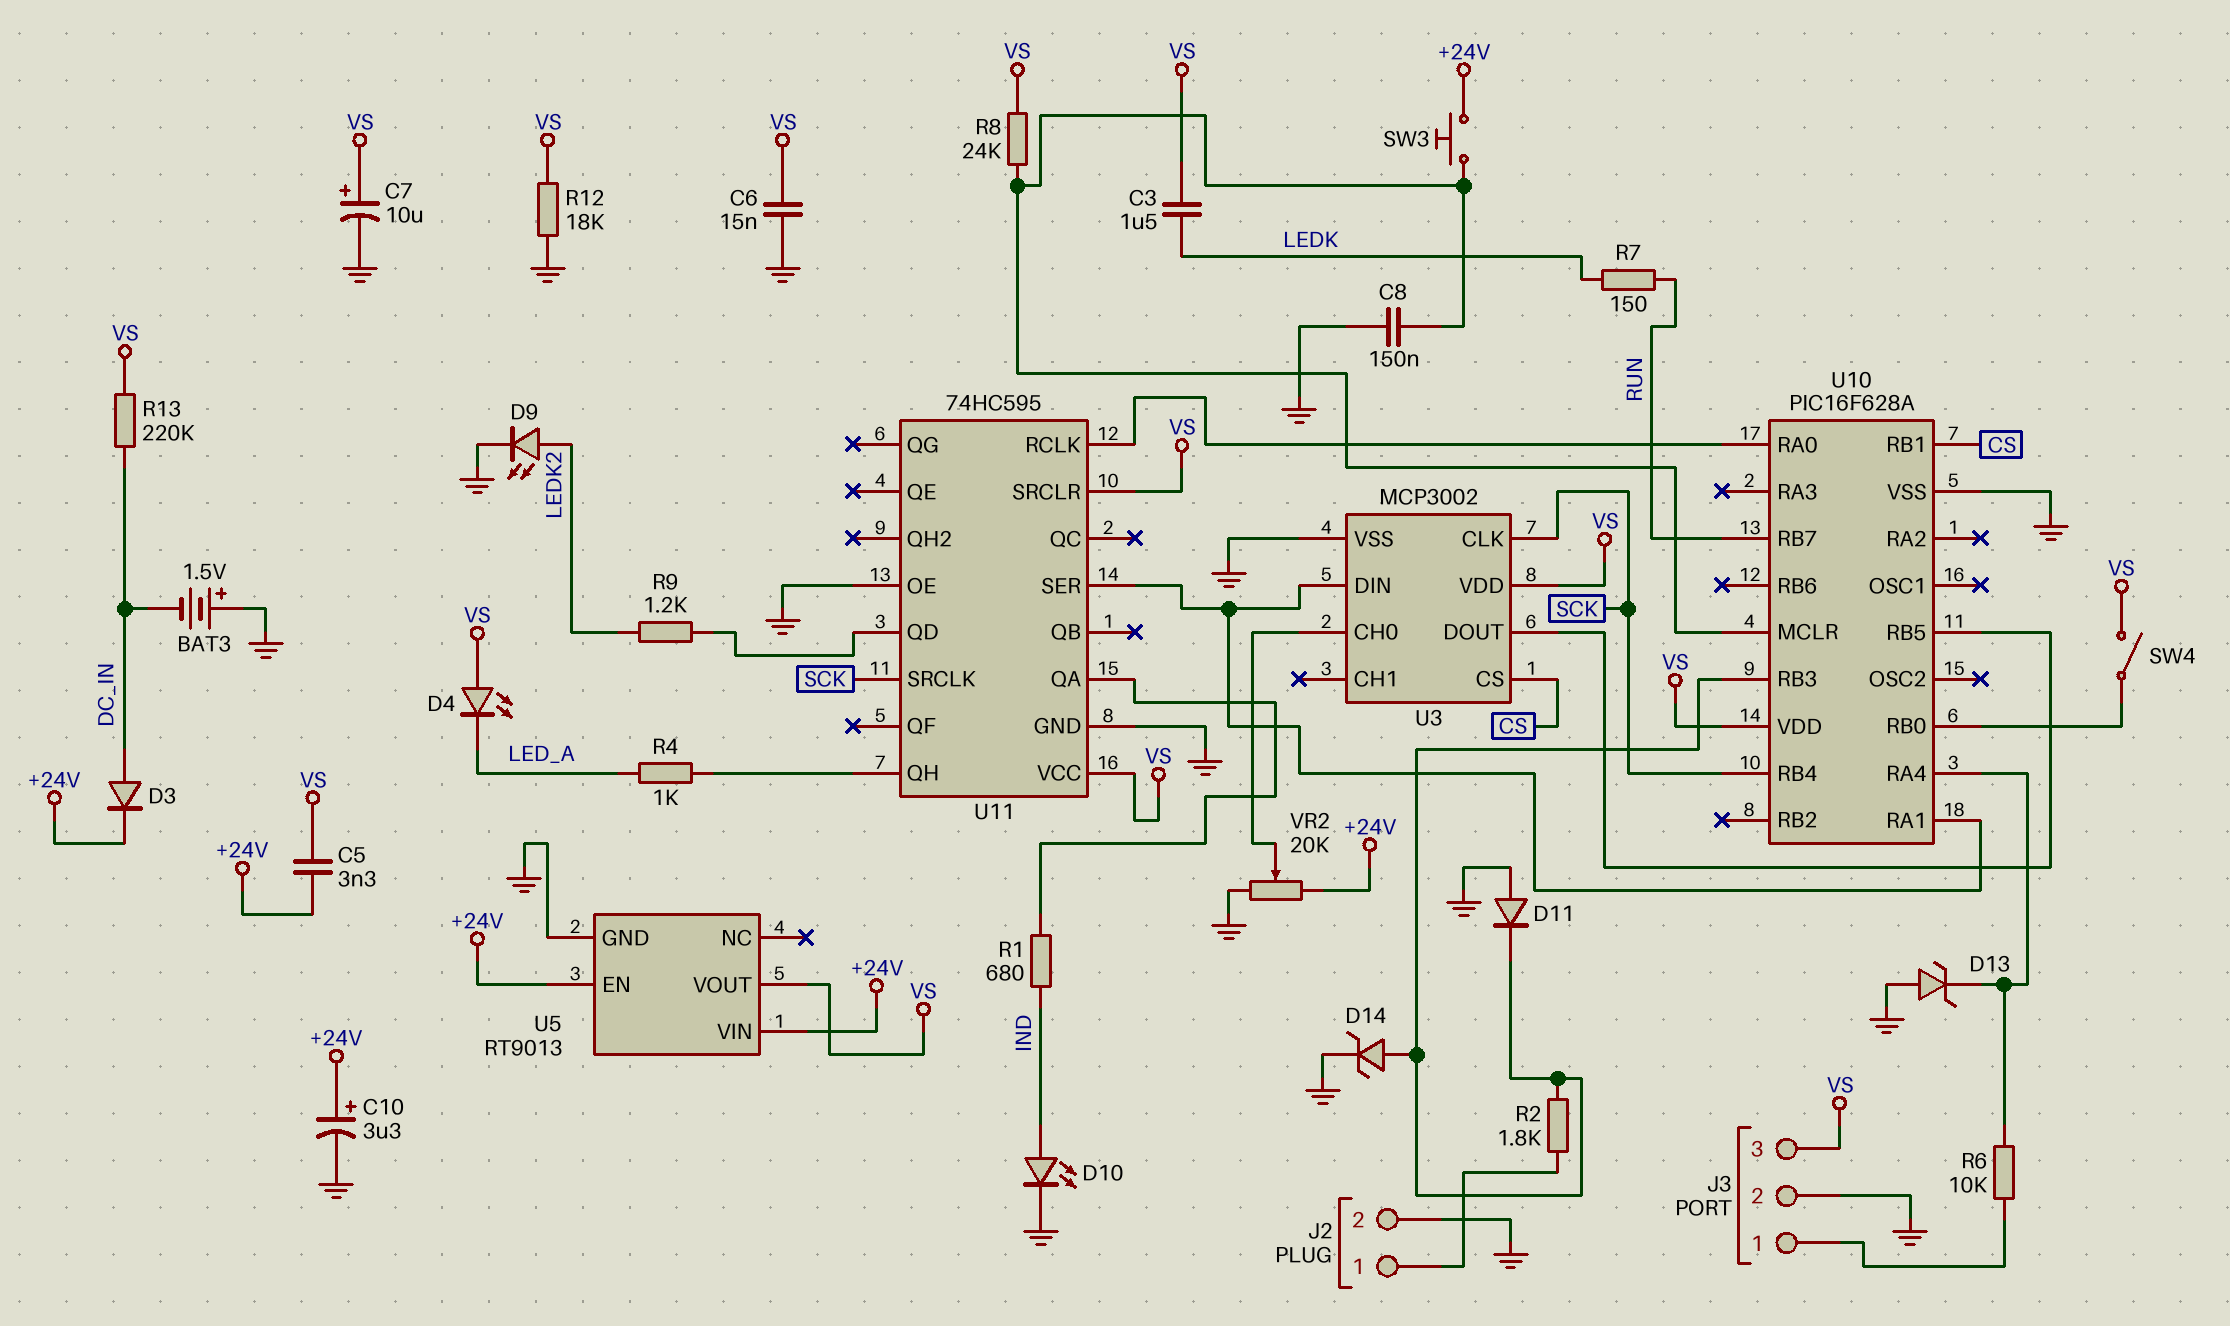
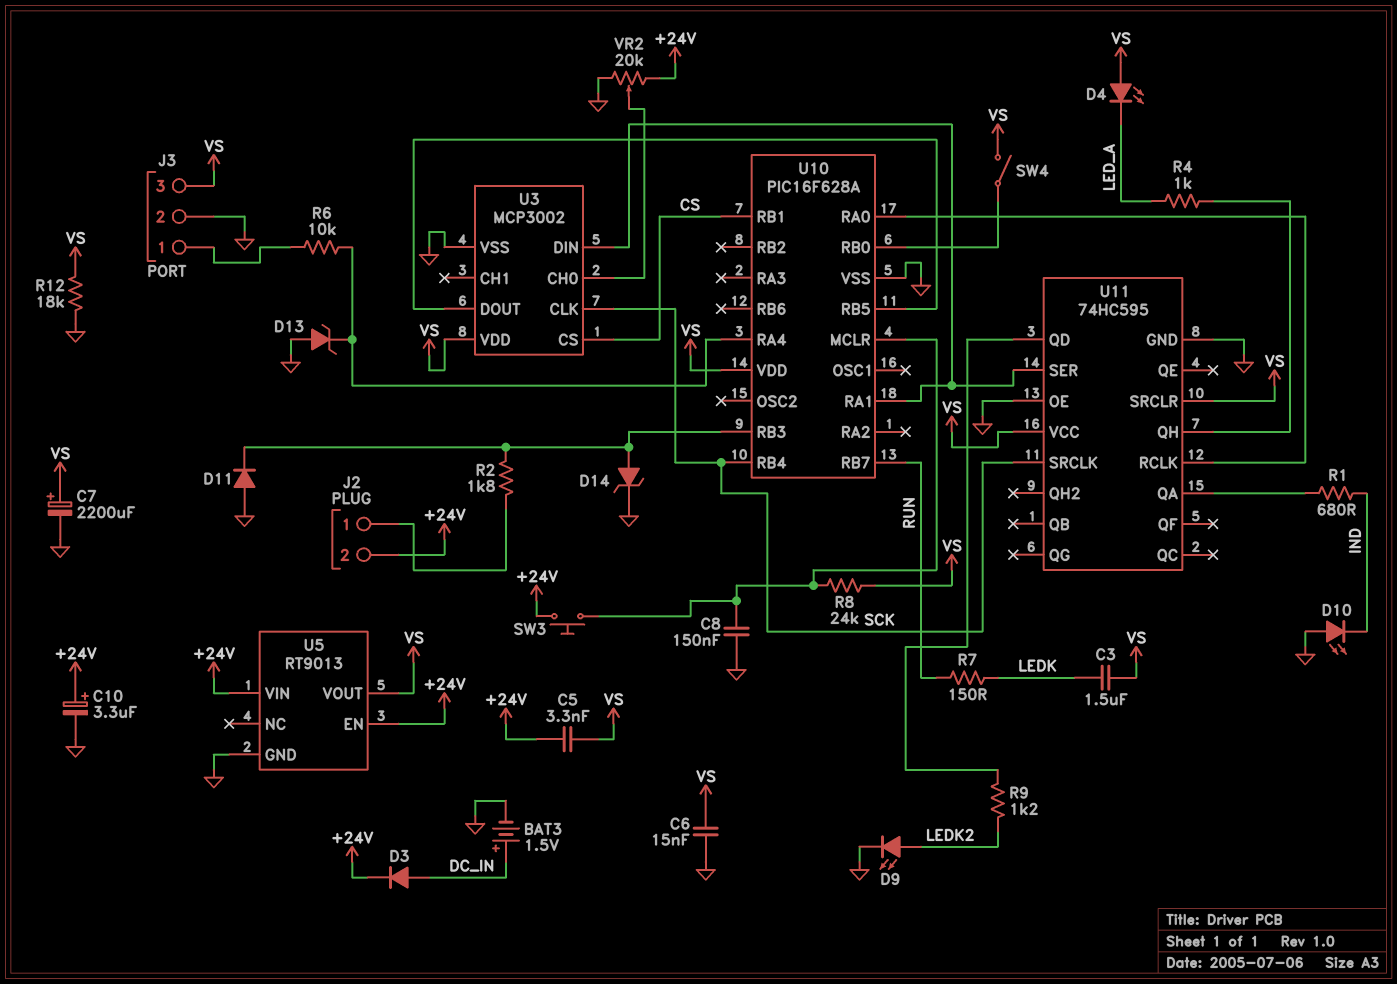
BAT3: 1.5V (plus GND, minus DC_IN) -> 1.5V (plus DC_IN, minus GND)
C7: 10uF (plus VS, minus GND) -> 2200uF (plus VS, minus GND)
D10: LED (A IND, K GND) -> LED (A GND, K IND)
J2 pin 2: GND -> +24V
R13: 220k (DC_IN, VS) -> none

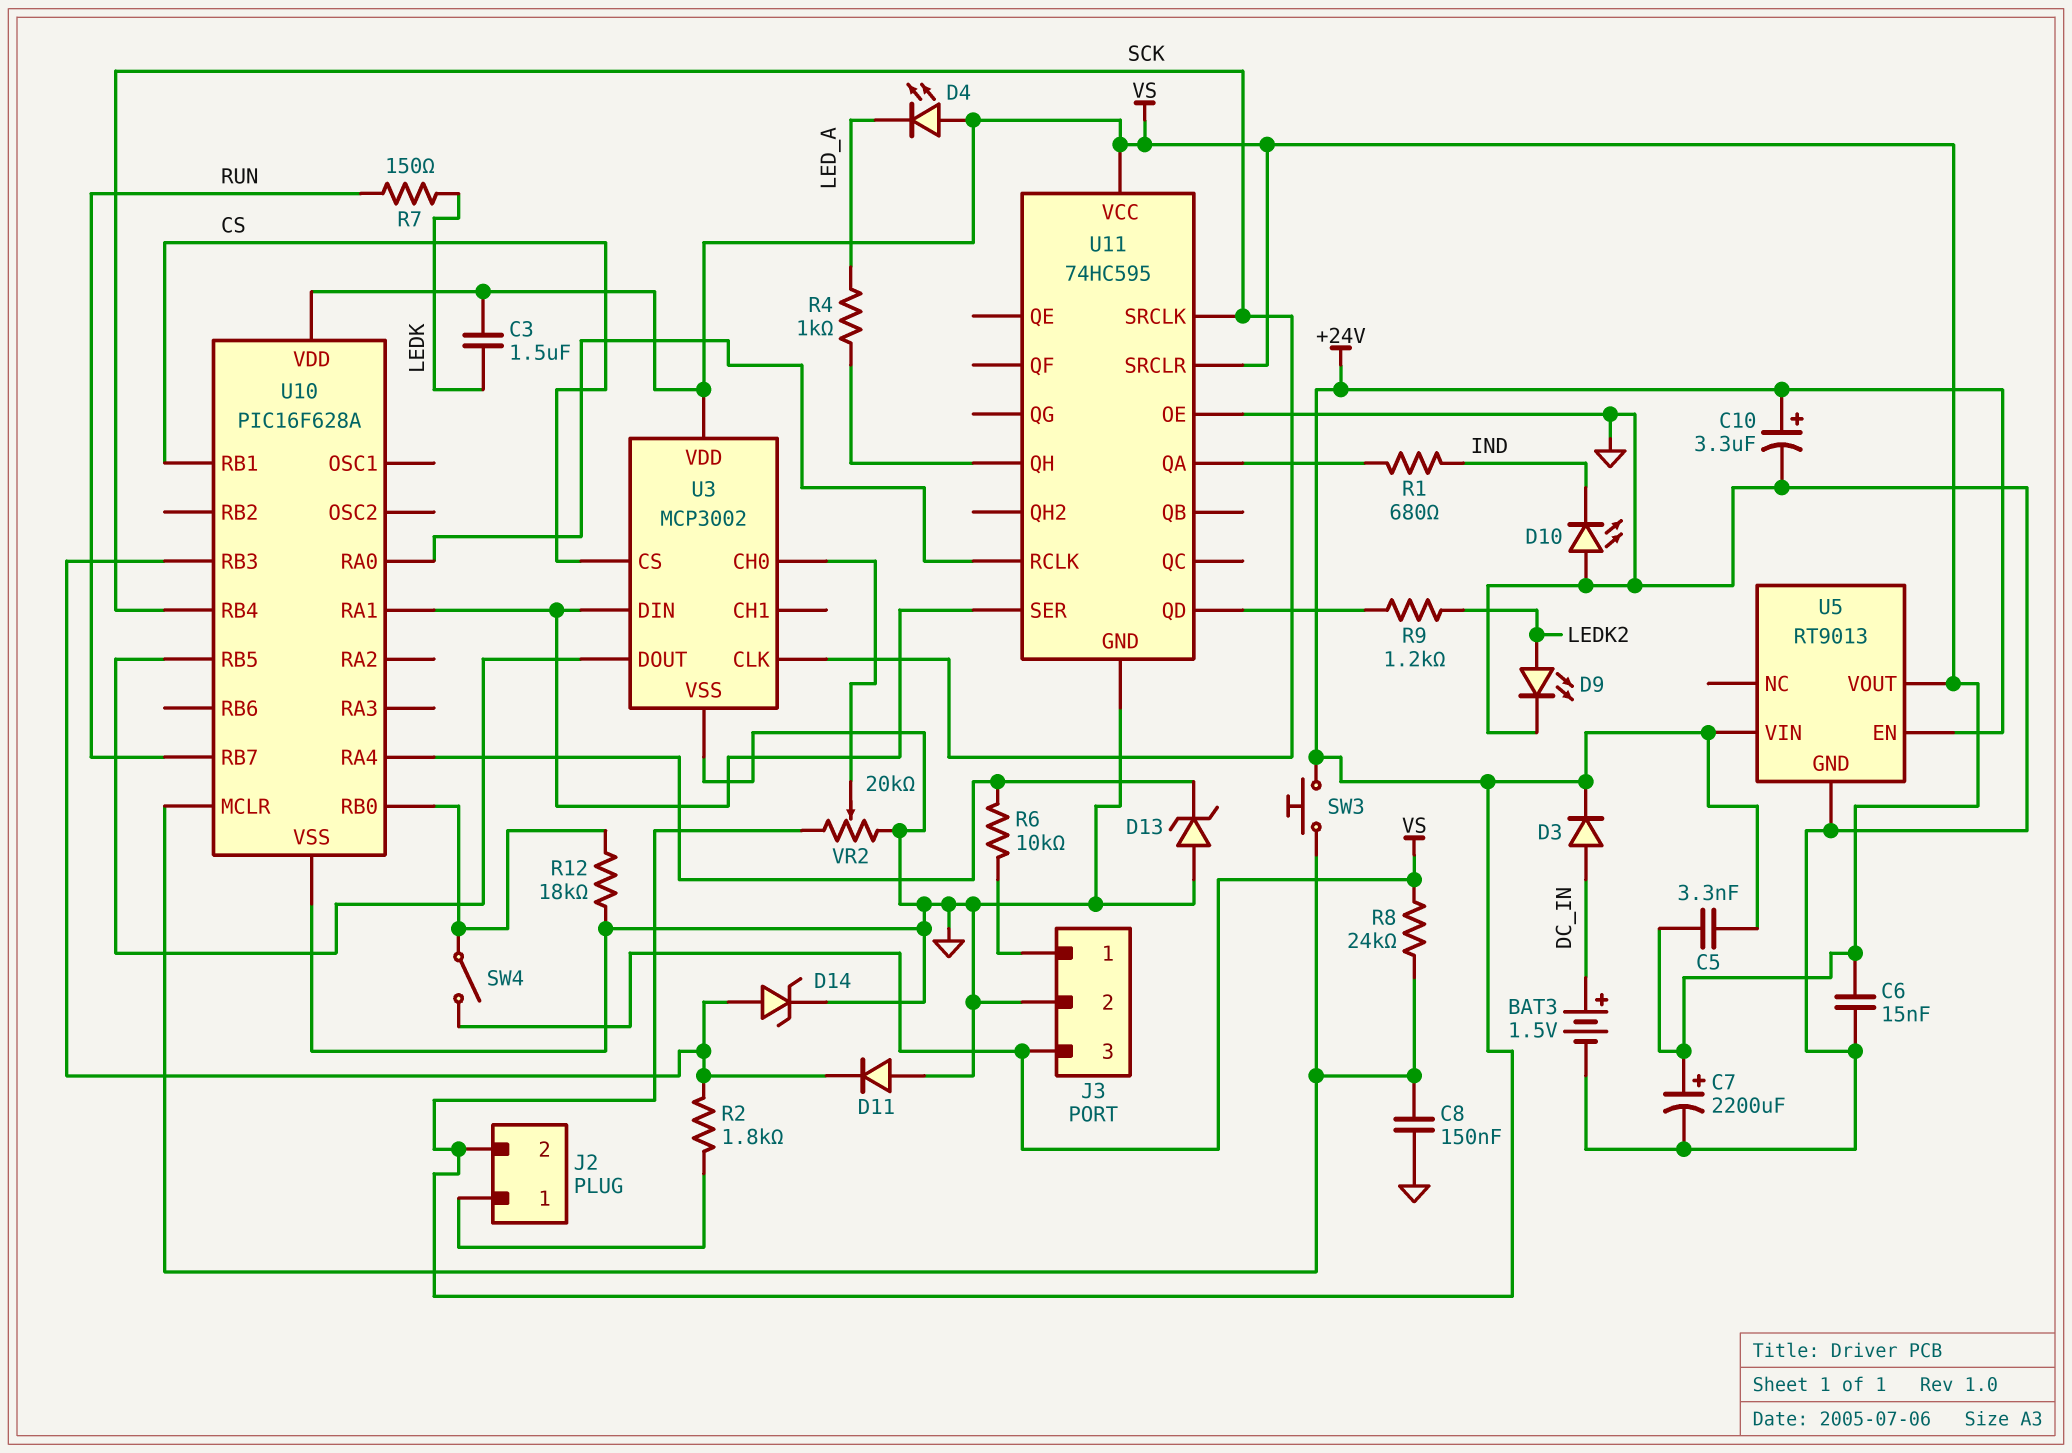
R12: 18k (GND, VS) -> 18k (GND, U10/RB0)

